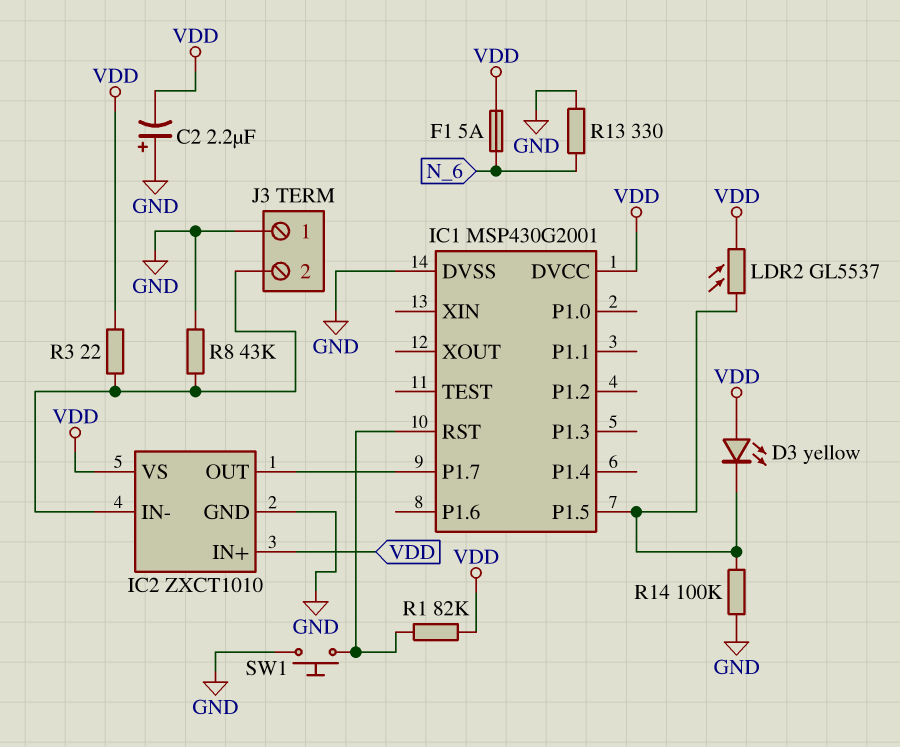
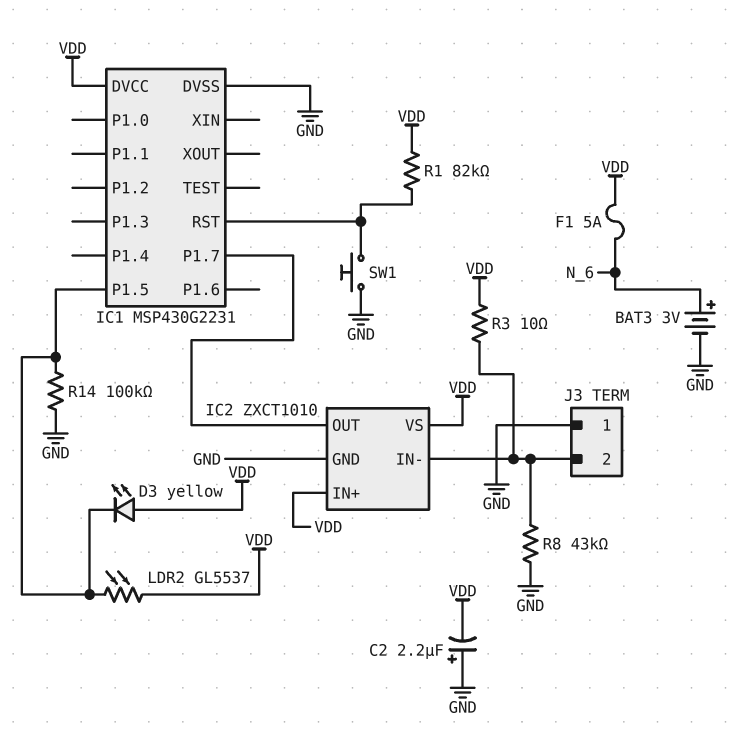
BAT3: none -> 3V (plus N_6, minus GND)
IC1: MSP430G2001 -> MSP430G2231
R3: 22 (IC2/IN-, VDD) -> 10 (IC2/IN-, VDD)
R13: 330 (GND, N_6) -> none

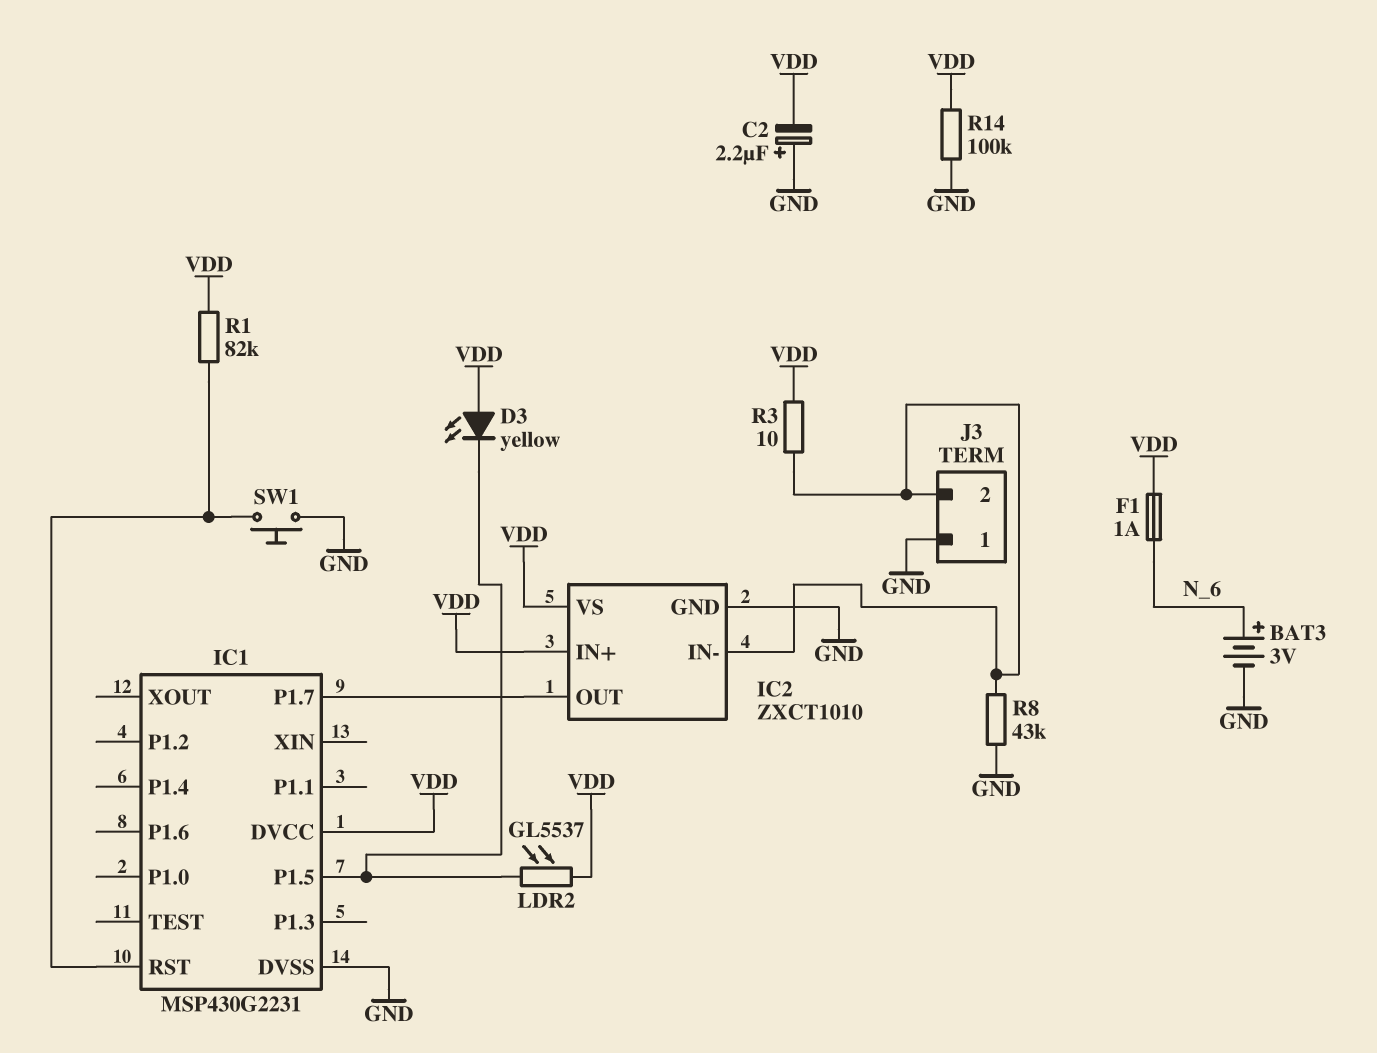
F1: 5A (N_6, VDD) -> 1A (N_6, VDD)
R14: 100k (GND, IC1/P1.5) -> 100k (GND, VDD)

